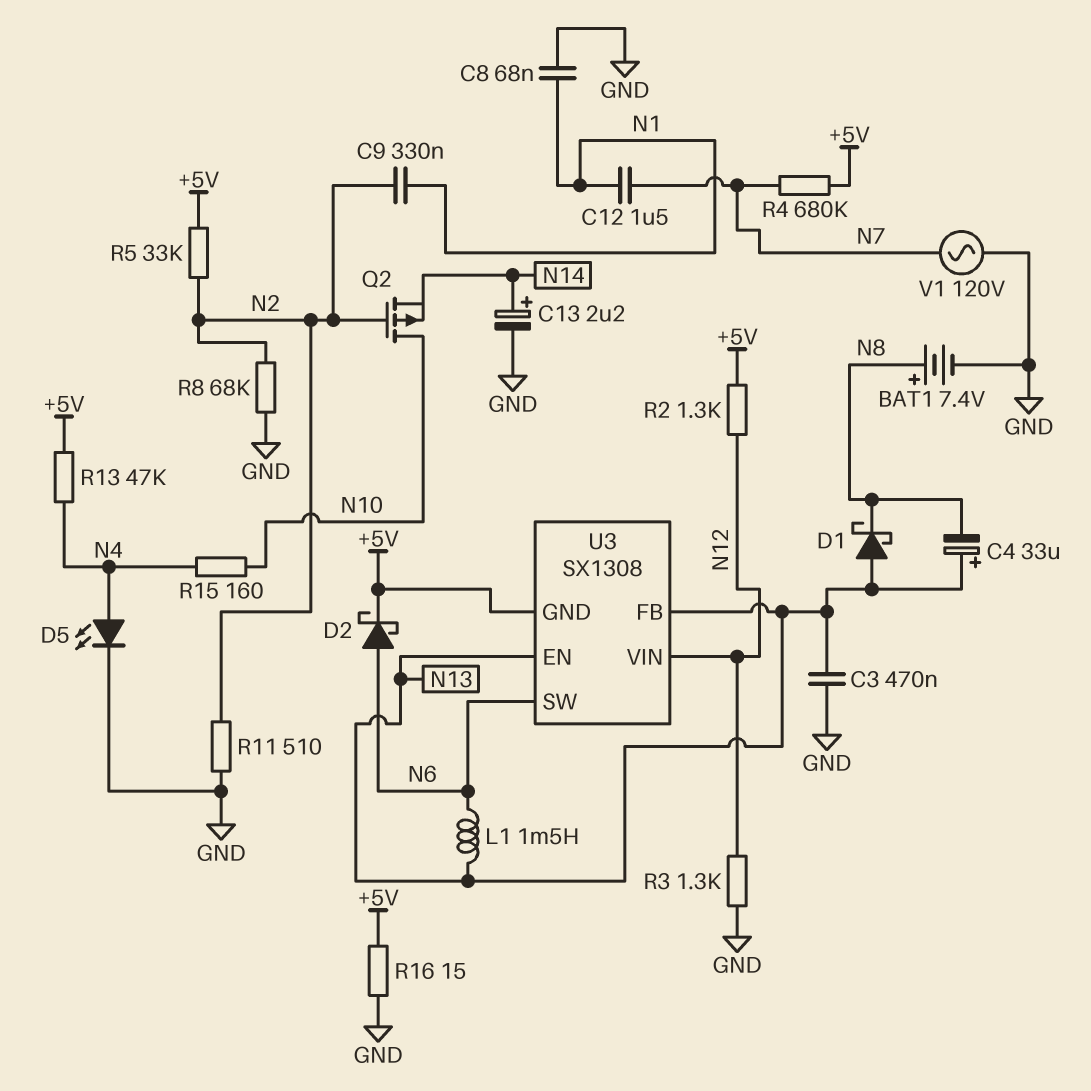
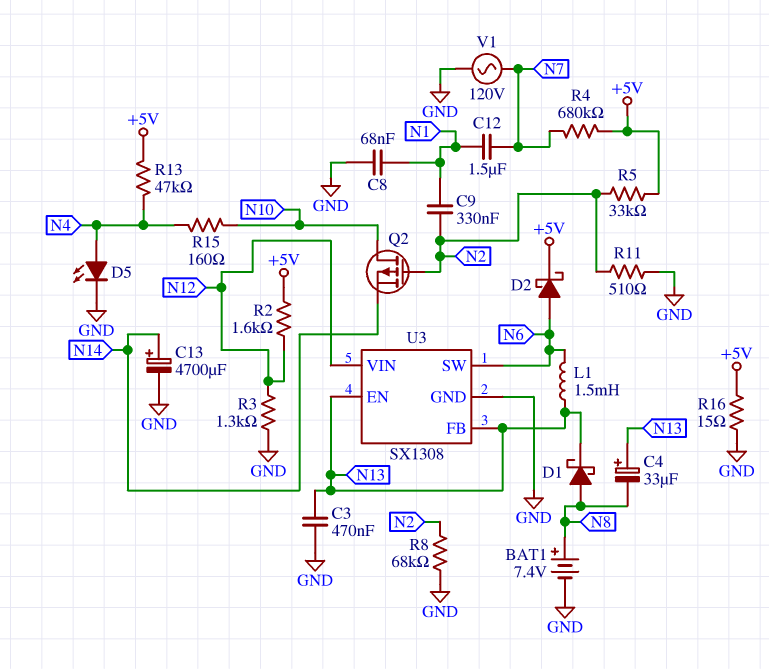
C13: 2.2uF (plus N14, minus GND) -> 4700uF (plus N14, minus GND)
D1: schottky (A N13, K N8) -> schottky (A N8, K N13)
R2: 1.3k (+5V, N12) -> 1.6k (+5V, N12)
U3 pin GND: +5V -> GND

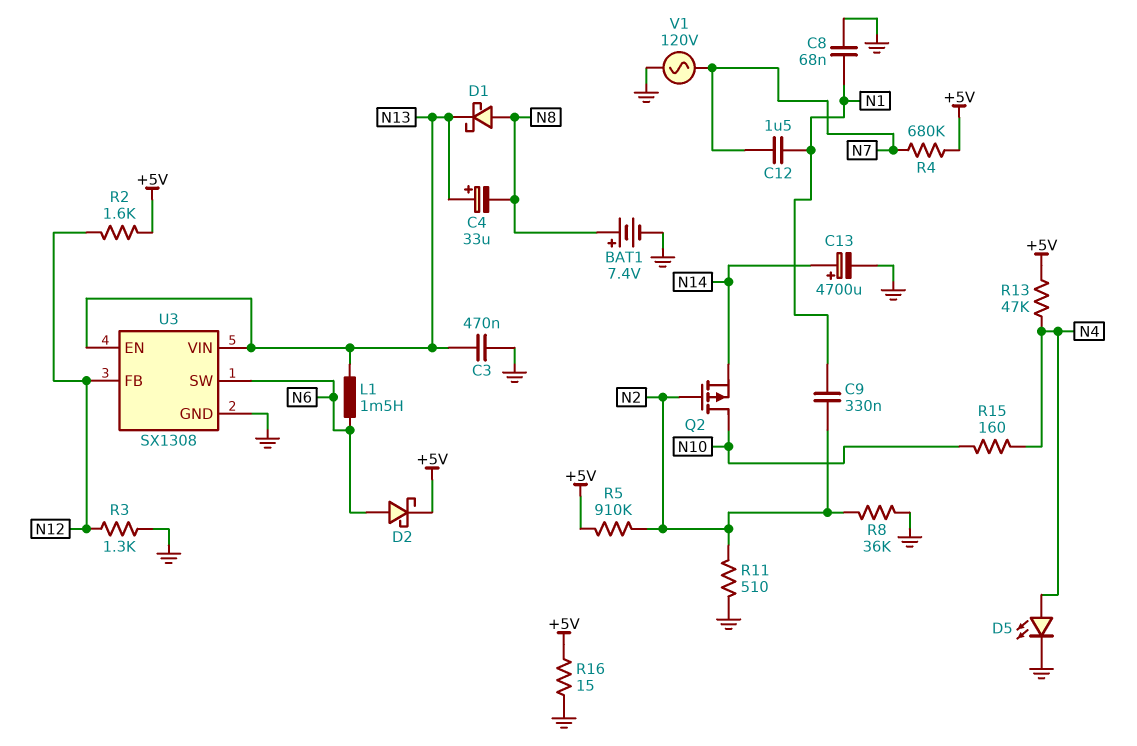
R5: 33k (+5V, N2) -> 910k (+5V, N2)
R8: 68k (GND, N2) -> 36k (GND, N2)
U3 pin FB: N13 -> N12
U3 pin VIN: N12 -> N13

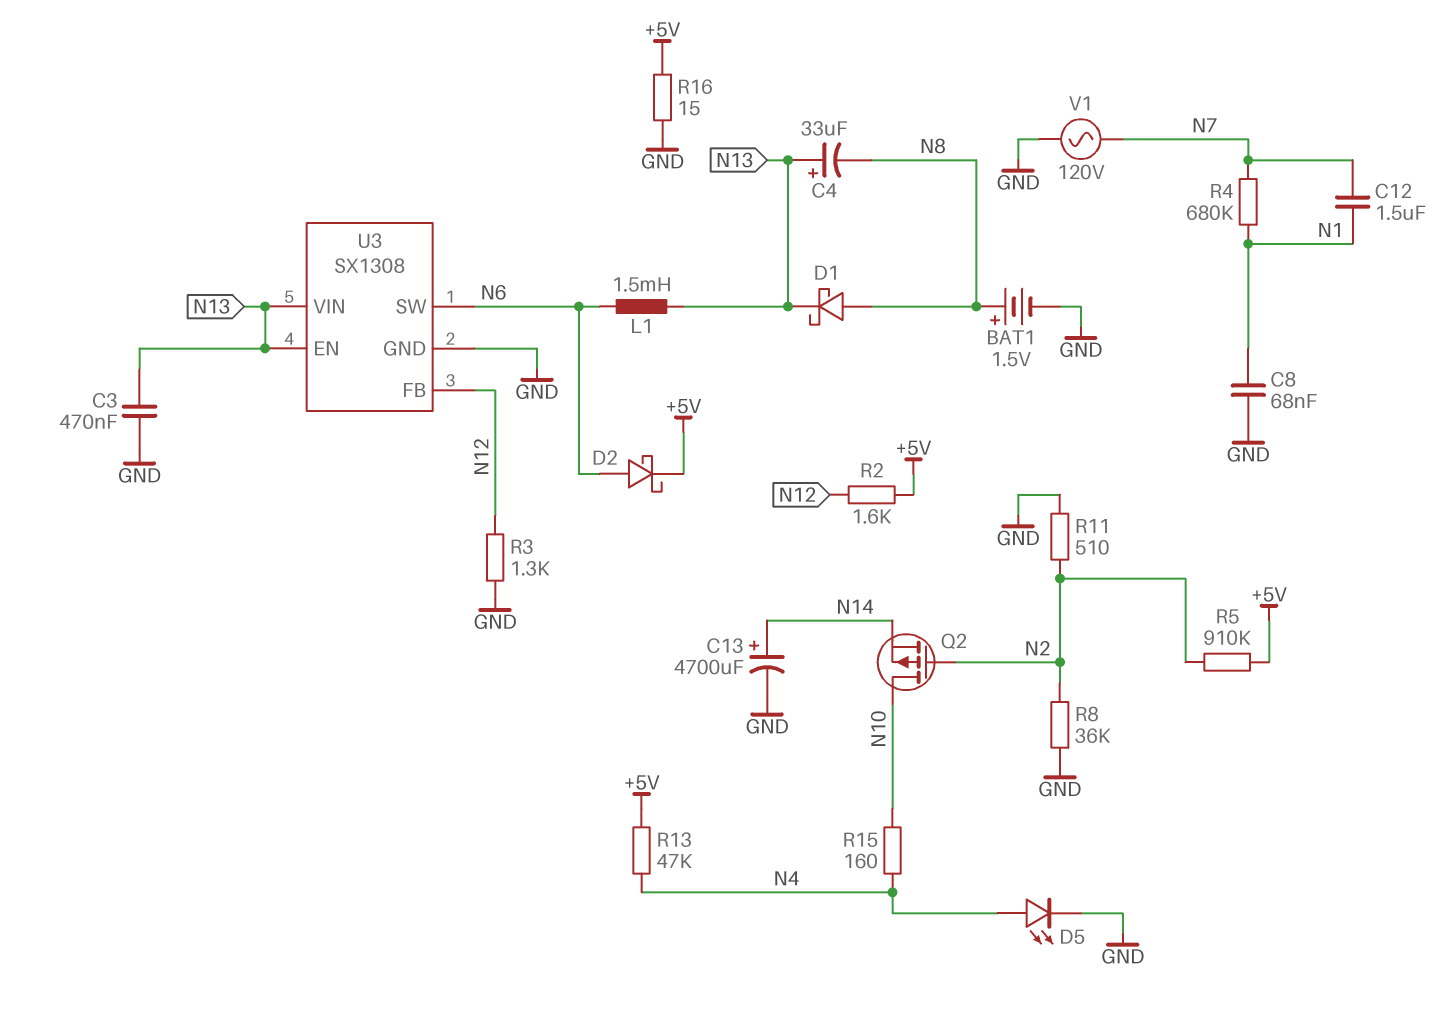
BAT1: 7.4V (plus N8, minus GND) -> 1.5V (plus N8, minus GND)
C9: 330nF (N1, N2) -> none
R4: 680k (+5V, N7) -> 680k (N1, N7)

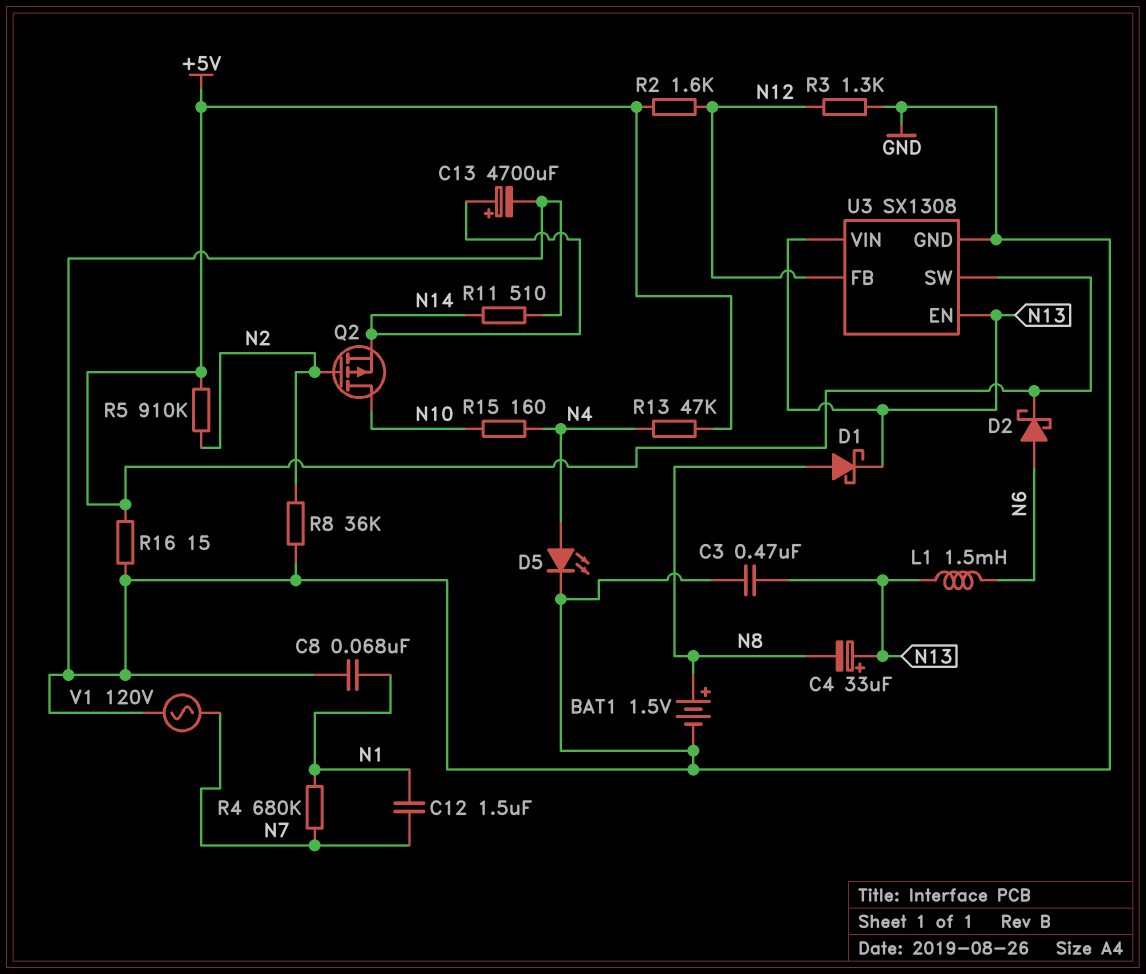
R11: 510 (GND, N2) -> 510 (GND, N14)
U3 pin SW: N6 -> +5V

